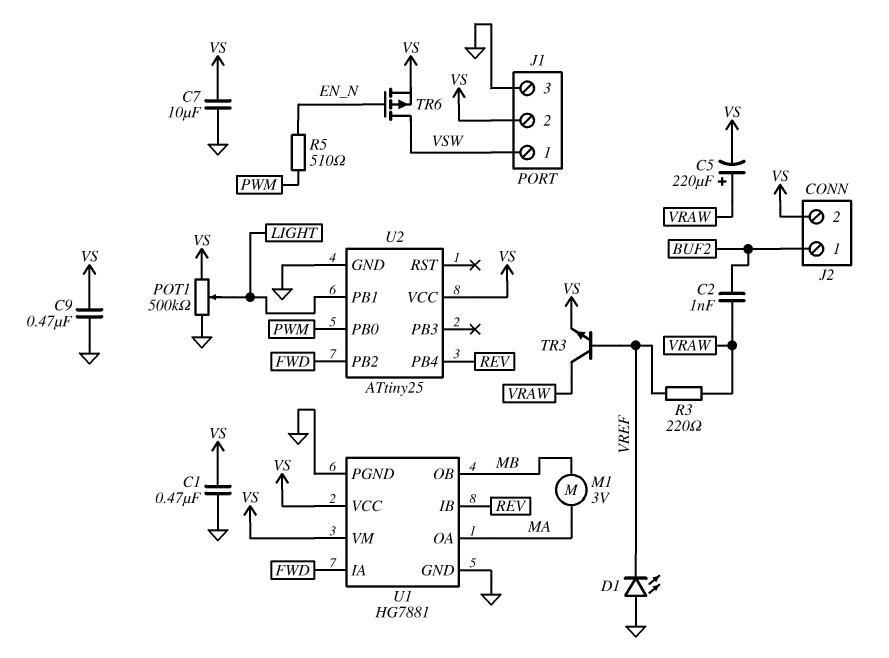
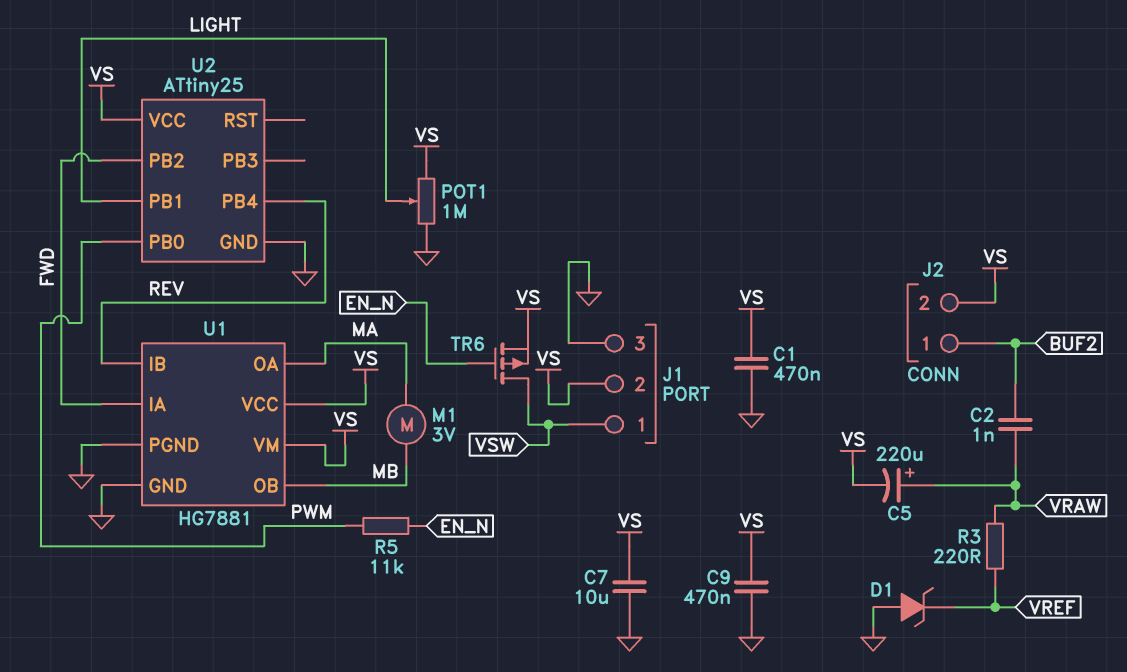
D1: LED (A GND, K VREF) -> zener (A GND, K VREF)
POT1: 500k (GND, VS, wiper LIGHT) -> 1M (GND, VS, wiper LIGHT)
R5: 510 (EN_N, PWM) -> 11k (EN_N, PWM)
TR3: NPN (B VREF, C VRAW, E VS) -> none

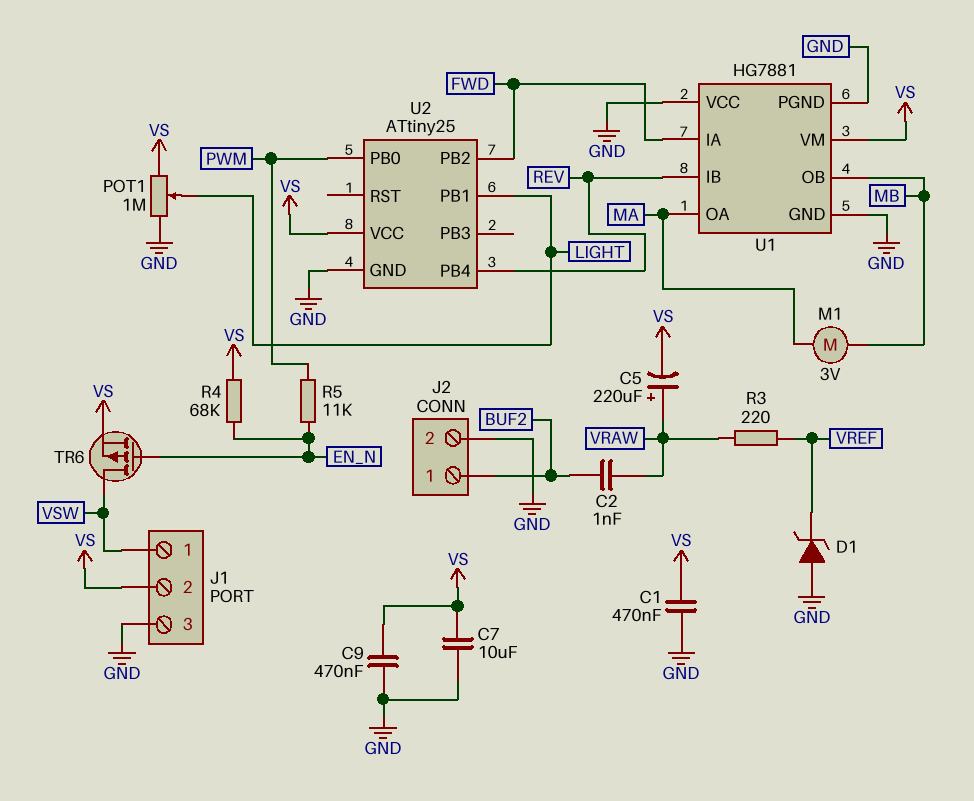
J2 pin 2: VS -> GND
R4: none -> 68k (EN_N, VS)
U1 pin VCC: VS -> GND

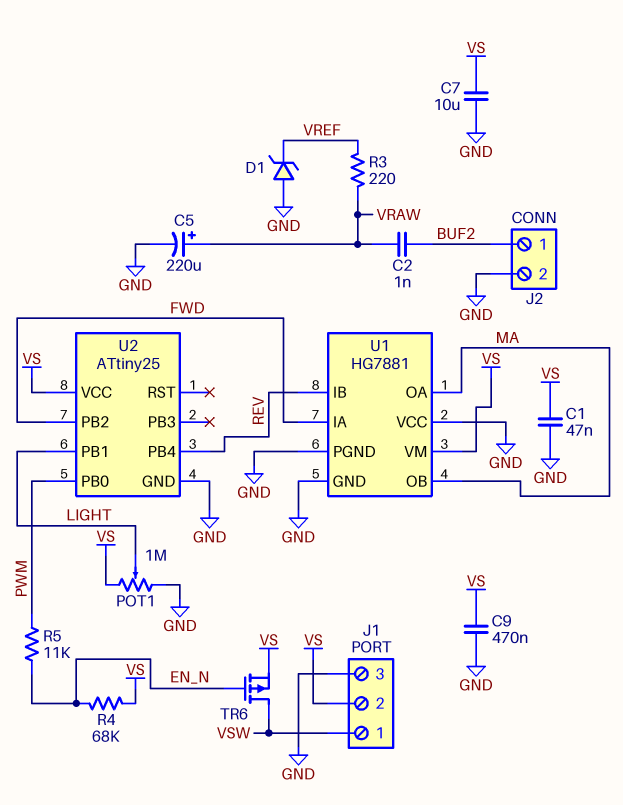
C1: 470nF (GND, VS) -> 47nF (GND, VS)
C5: 220uF (plus VRAW, minus VS) -> 220uF (plus VRAW, minus GND)
M1: motor 3V (MA, MB) -> none
U1 pin OB: MB -> MA

